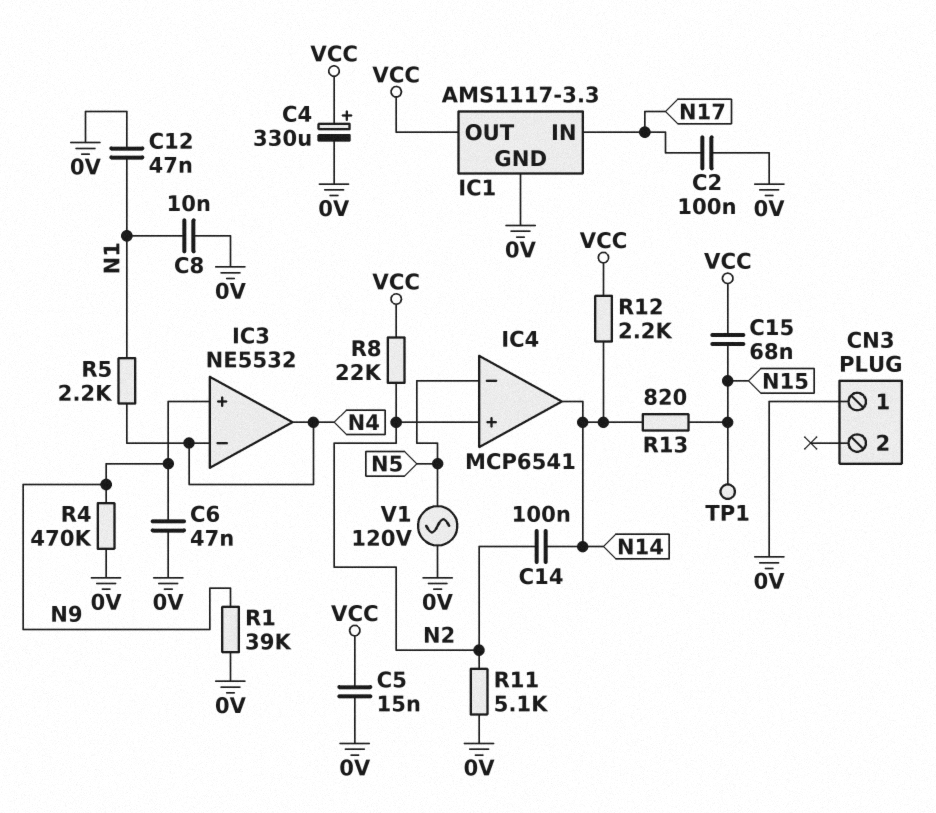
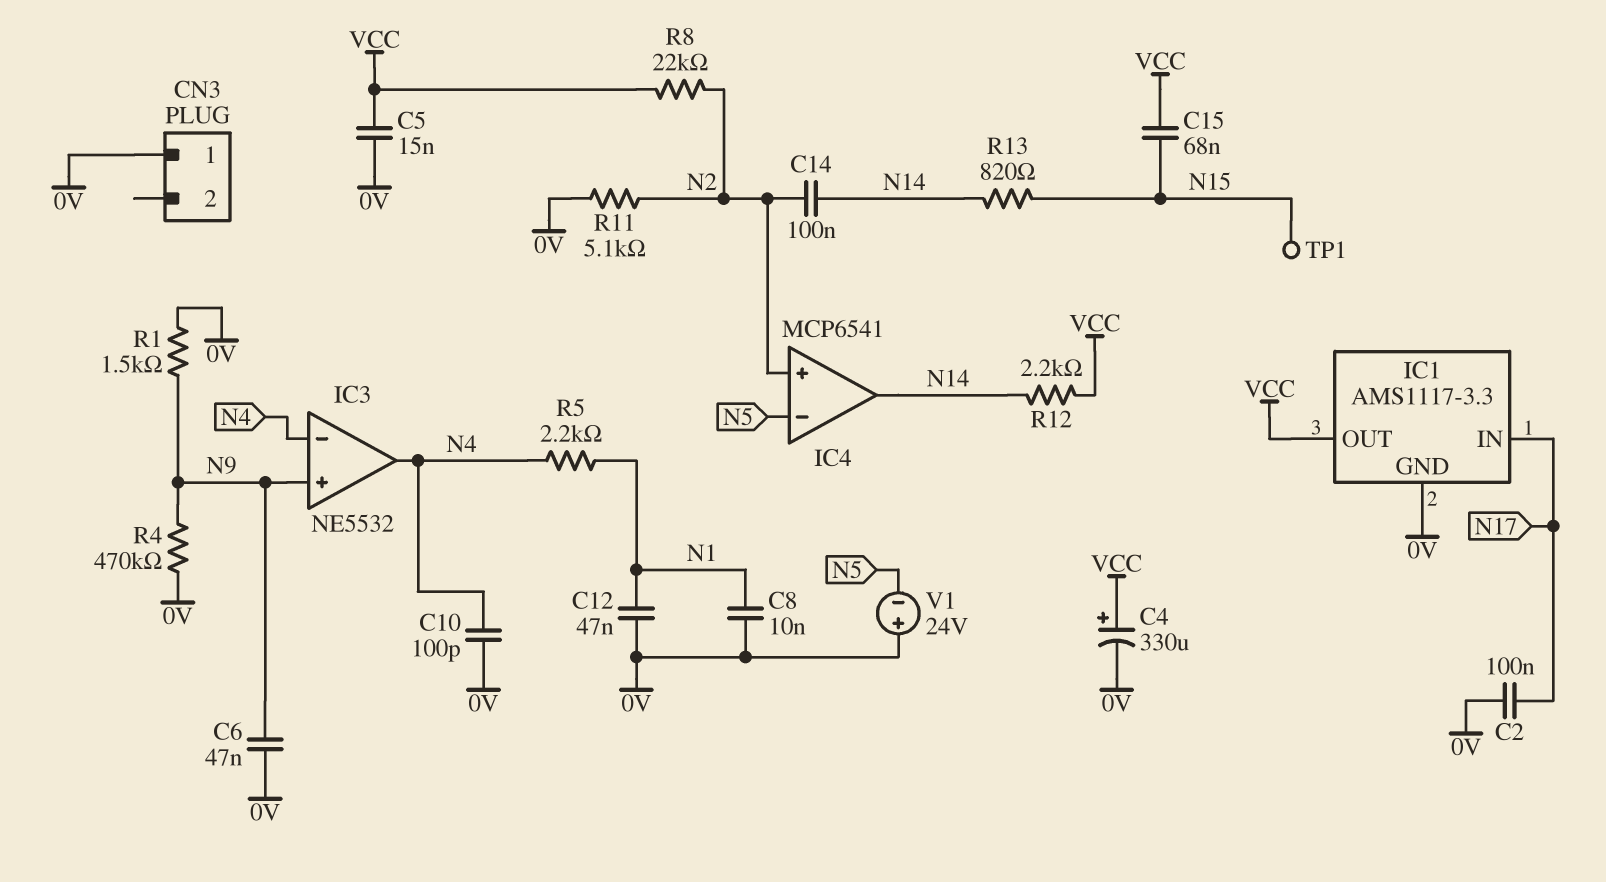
C10: none -> 100pF (0V, N4)
R1: 39k (0V, N9) -> 1.5k (0V, N9)
V1: AC 120V (0V, N5) -> 24V (plus 0V, minus N5)

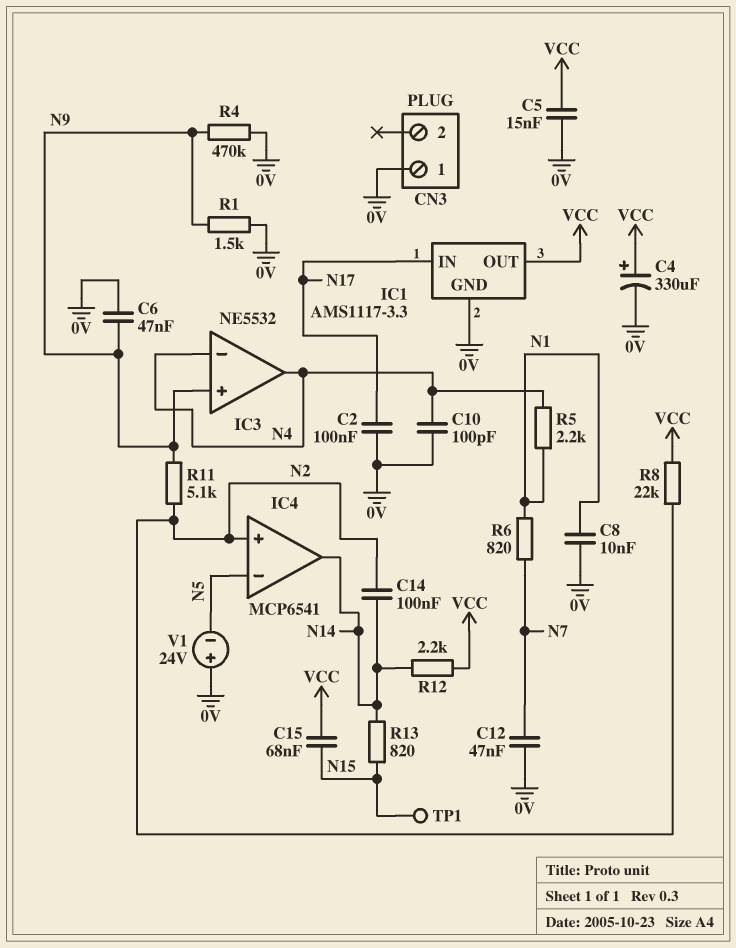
C12: 47nF (0V, N1) -> 47nF (0V, N7)
R6: none -> 820 (N1, N7)
R11: 5.1k (0V, N2) -> 5.1k (N2, N9)

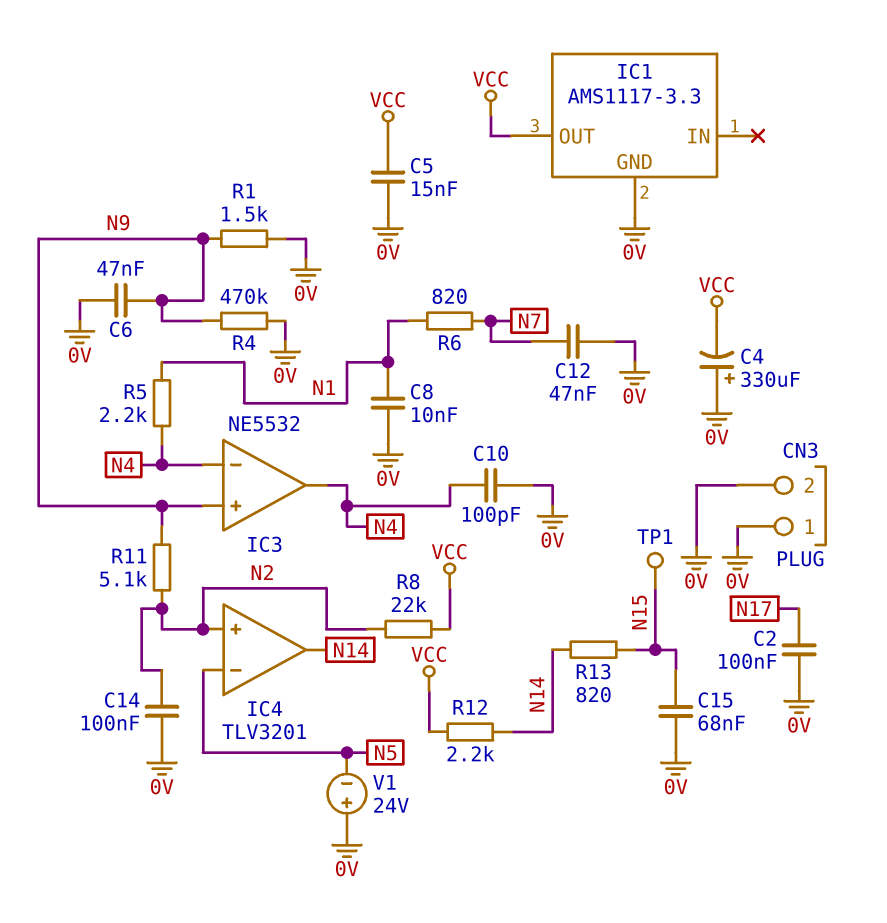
C4: 330uF (plus VCC, minus 0V) -> 330uF (plus 0V, minus VCC)
C14: 100nF (N2, N14) -> 100nF (0V, N2)
C15: 68nF (N15, VCC) -> 68nF (0V, N15)
CN3 pin 2: none -> 0V
IC1 pin IN: N17 -> none
IC4: MCP6541 -> TLV3201

